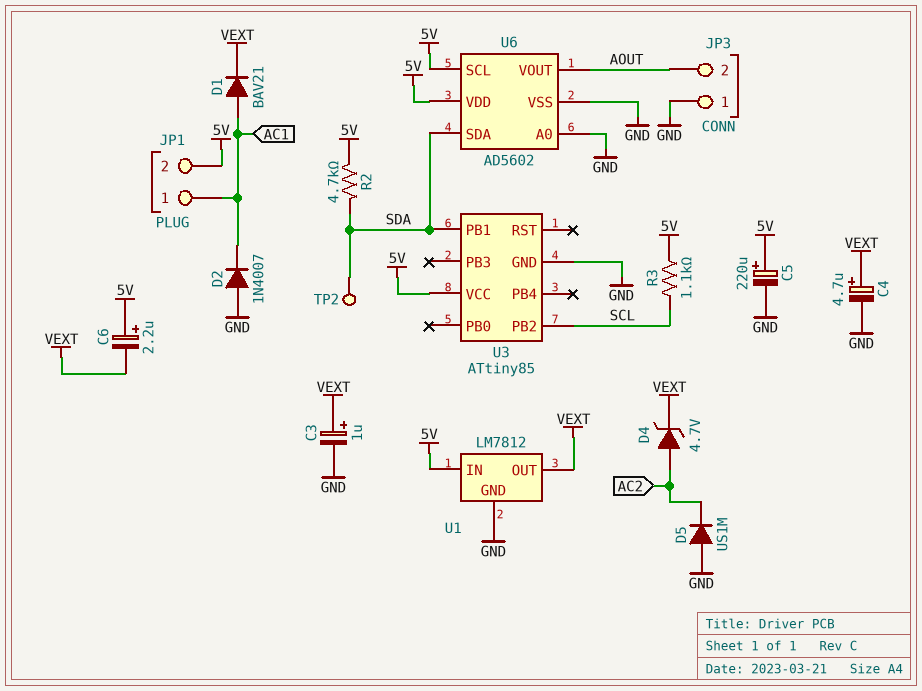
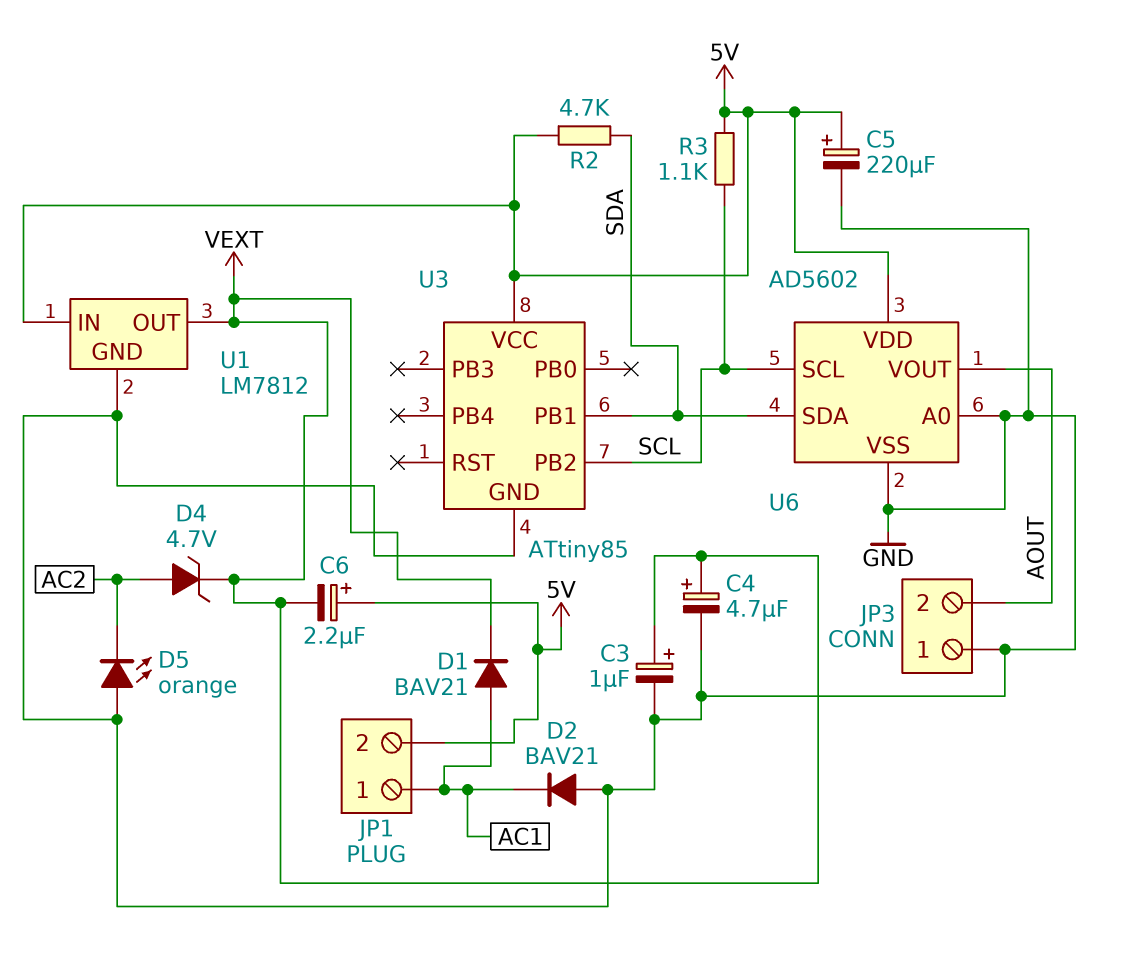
D2: diode 1N4007 (A GND, K AC1) -> diode BAV21 (A GND, K AC1)
D5: diode US1M (A GND, K AC2) -> LED orange (A GND, K AC2)
TP2: test point (SDA) -> none
U6 pin SCL: 5V -> SCL

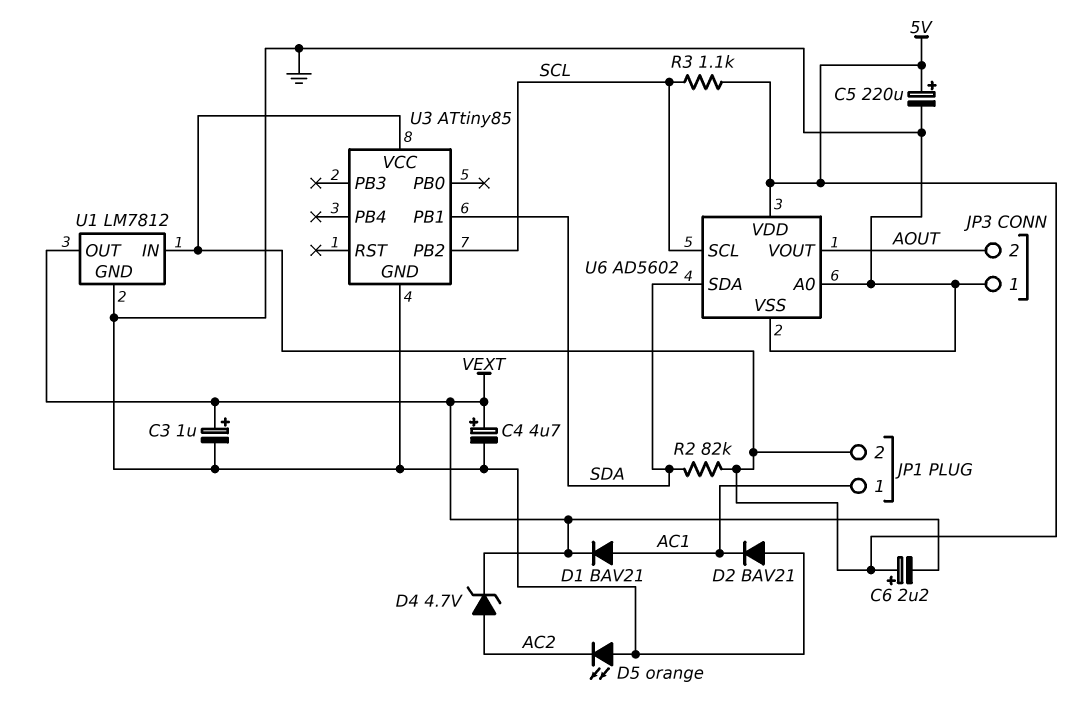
R2: 4.7k (5V, SDA) -> 82k (5V, SDA)

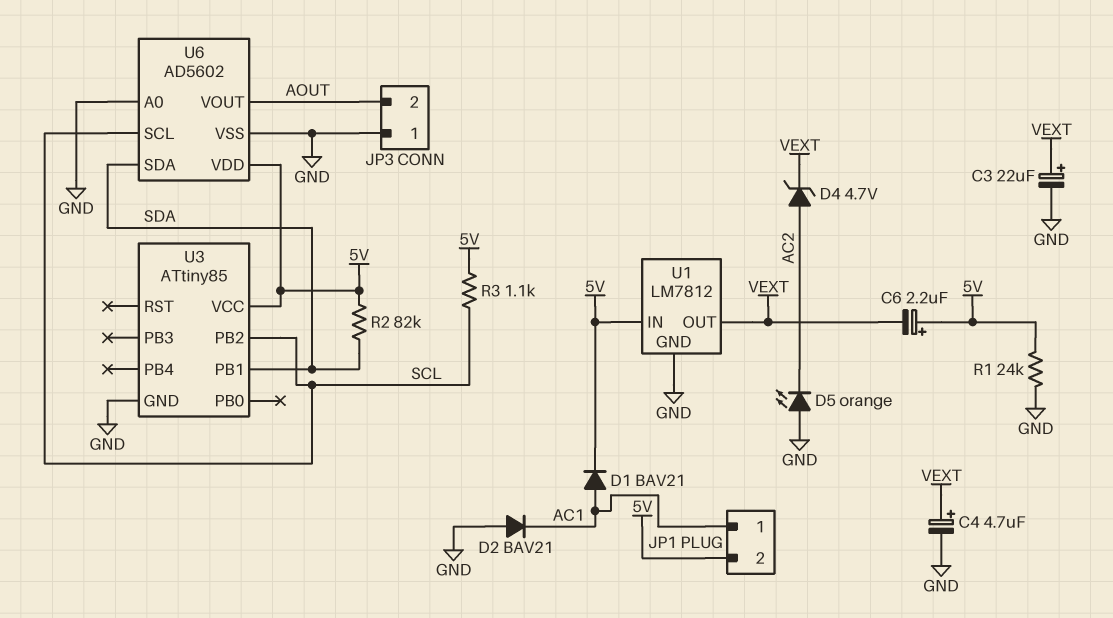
C3: 1uF (plus VEXT, minus GND) -> 22uF (plus VEXT, minus GND)
C5: 220uF (plus 5V, minus GND) -> none
D1: diode BAV21 (A AC1, K VEXT) -> diode BAV21 (A AC1, K 5V)
R1: none -> 24k (5V, GND)

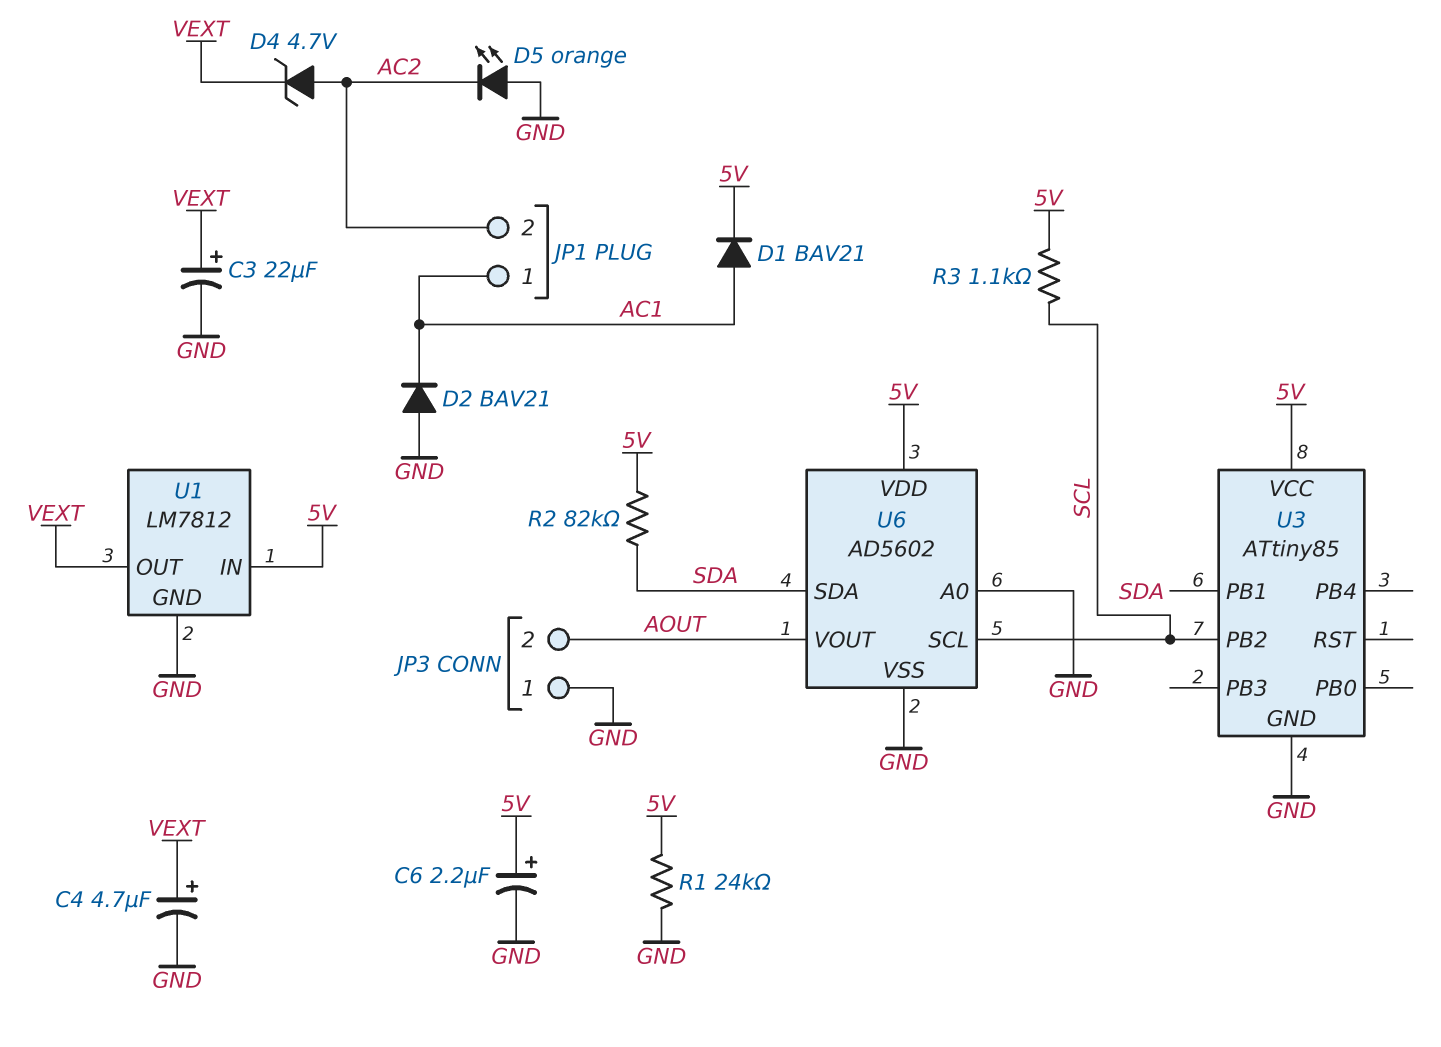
C6: 2.2uF (plus 5V, minus VEXT) -> 2.2uF (plus 5V, minus GND)
JP1 pin 2: 5V -> AC2

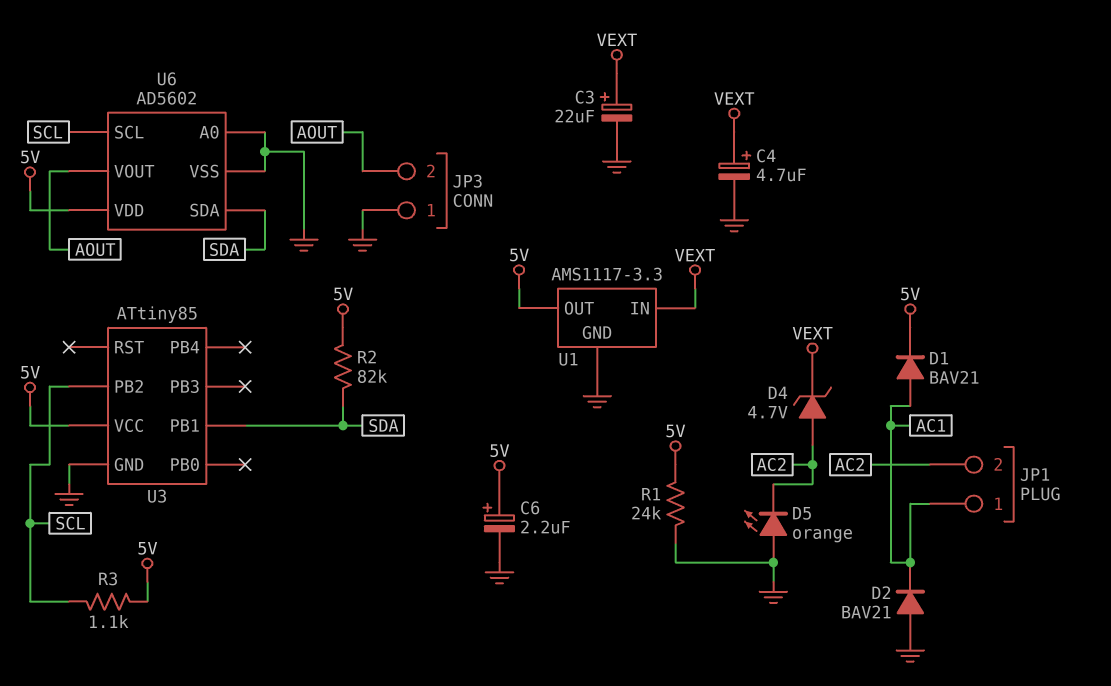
U1: LM7812 -> AMS1117-3.3
U1 pin IN: 5V -> VEXT
U1 pin OUT: VEXT -> 5V

